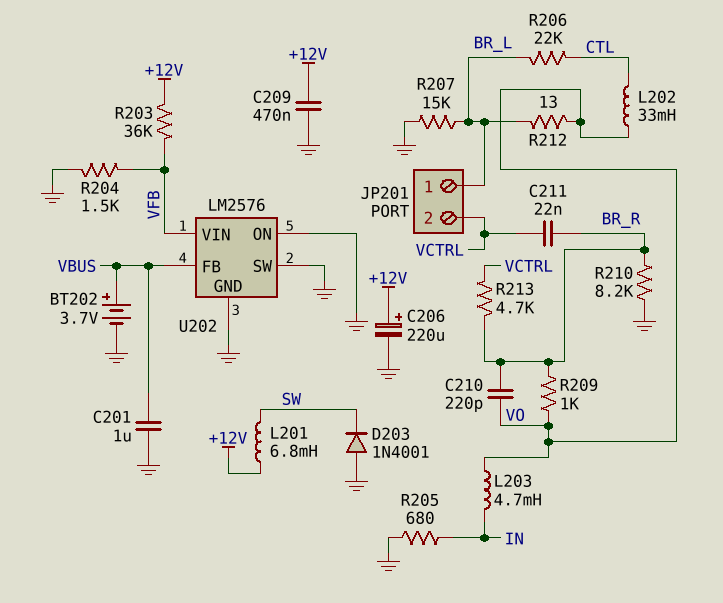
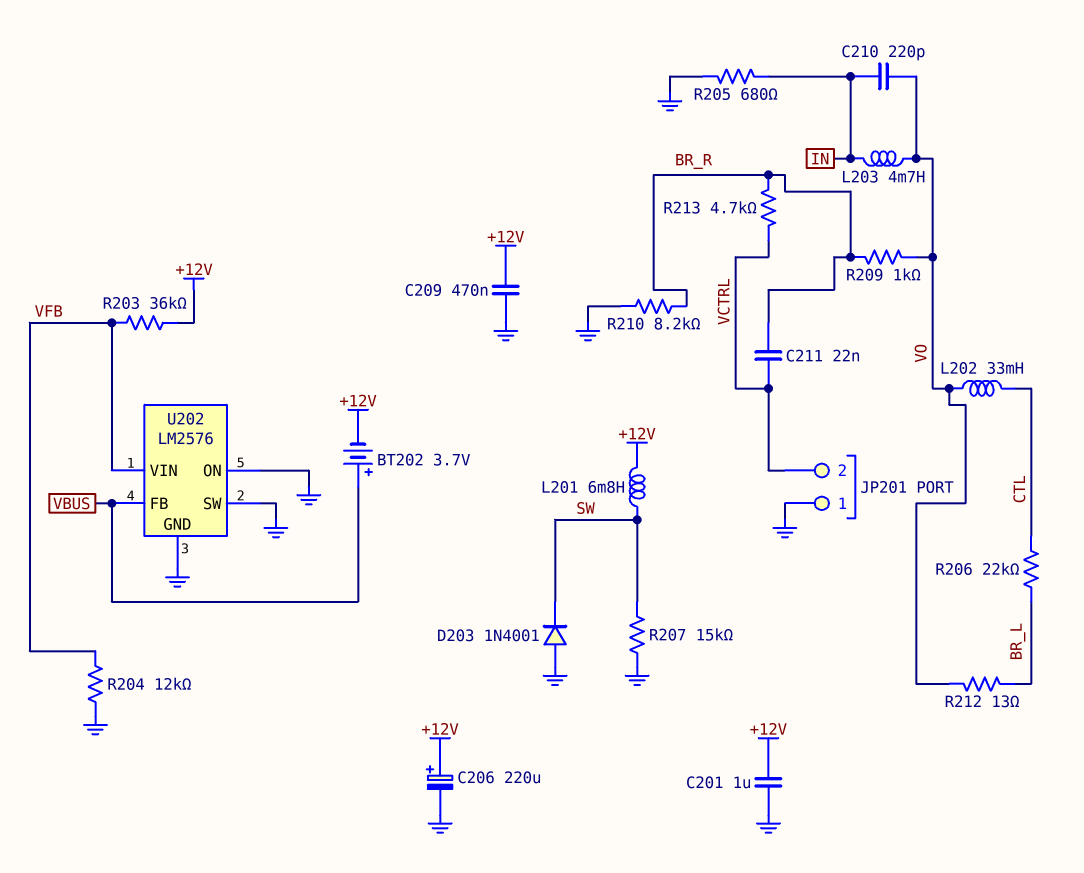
BT202: 3.7V (plus VBUS, minus GND) -> 3.7V (plus VBUS, minus +12V)
C201: 1uF (GND, VBUS) -> 1uF (+12V, GND)
C210: 220pF (BR_R, VO) -> 220pF (IN, VO)
JP201 pin 1: BR_L -> GND
R204: 1.5k (GND, VFB) -> 12k (GND, VFB)
R207: 15k (BR_L, GND) -> 15k (GND, SW)

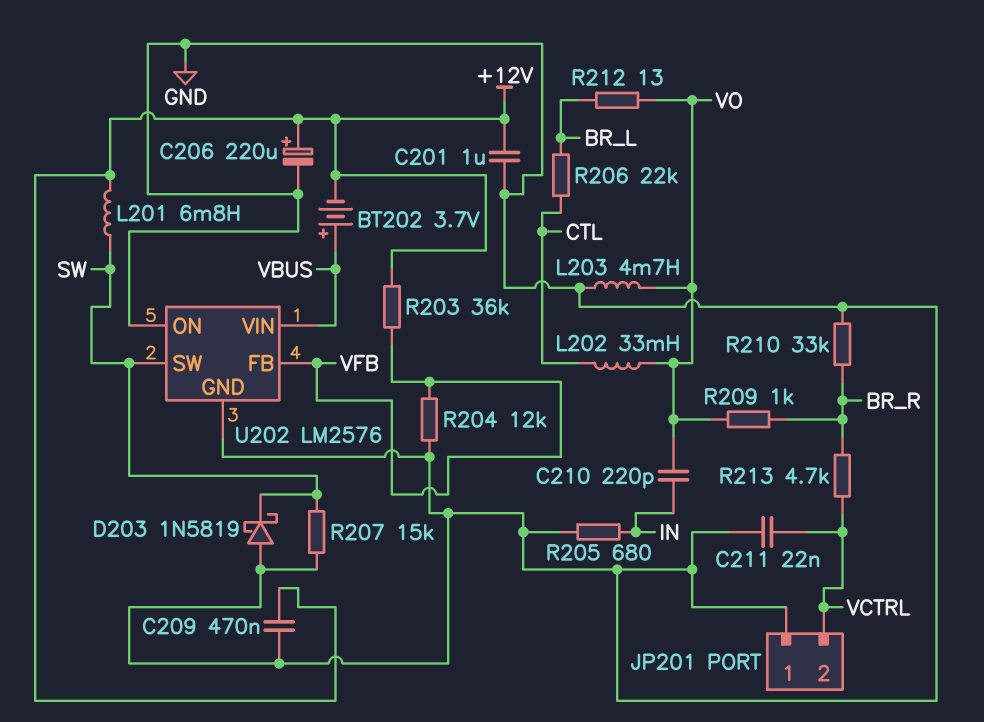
C211: 22nF (BR_R, VCTRL) -> 22nF (GND, VCTRL)
D203: diode 1N4001 (A GND, K SW) -> schottky 1N5819 (A GND, K SW)
L203: 4.7mH (IN, VO) -> 4.7mH (GND, VO)
R210: 8.2k (BR_R, GND) -> 33k (BR_R, GND)
U202 pin FB: VBUS -> VFB
U202 pin SW: GND -> SW
U202 pin VIN: VFB -> VBUS

